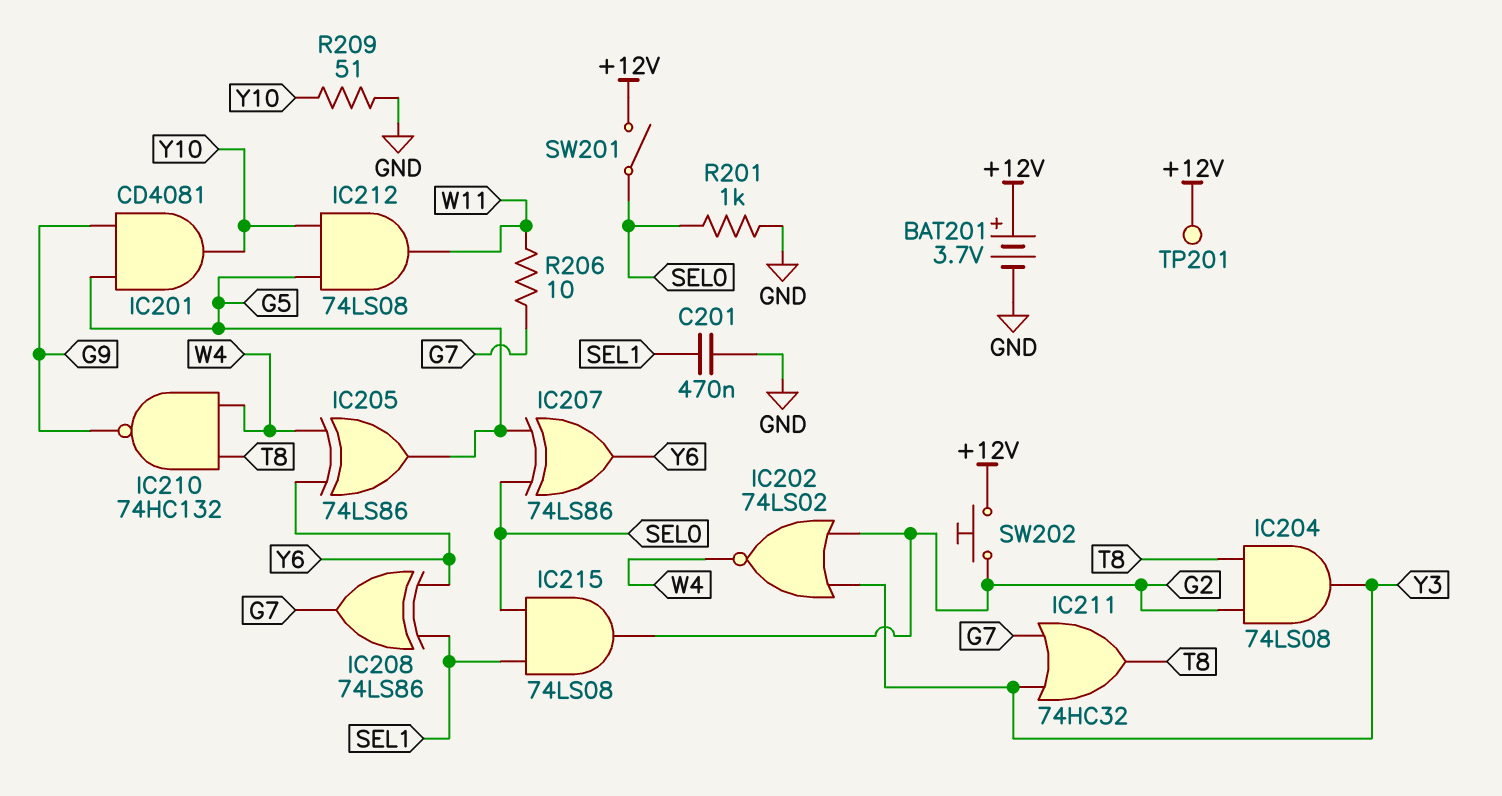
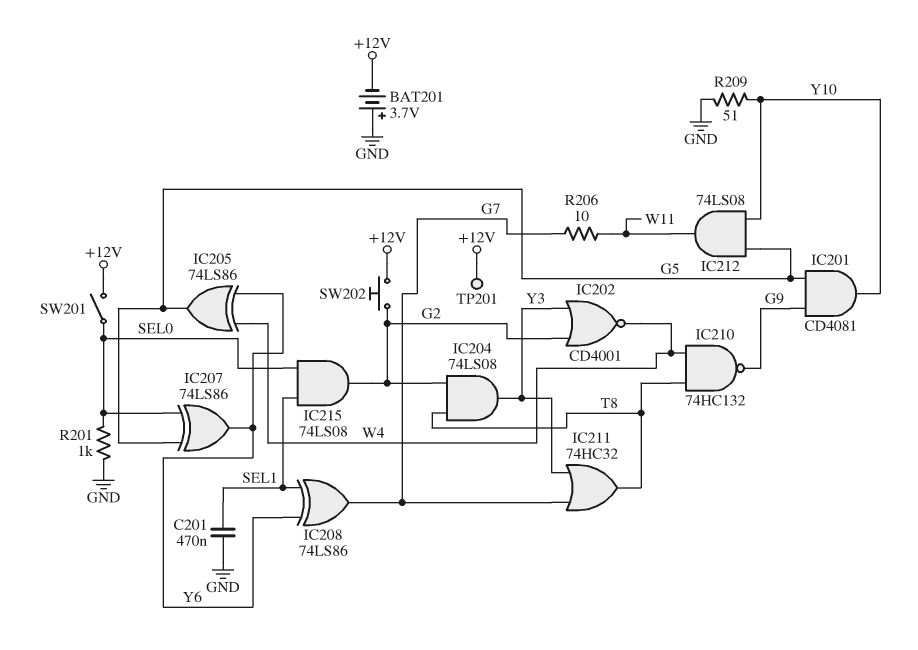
BAT201: 3.7V (plus +12V, minus GND) -> 3.7V (plus GND, minus +12V)
IC202: NOR 74LS02 (in G2, in Y3, out W4) -> NOR CD4001 (in G2, in Y3, out W4)

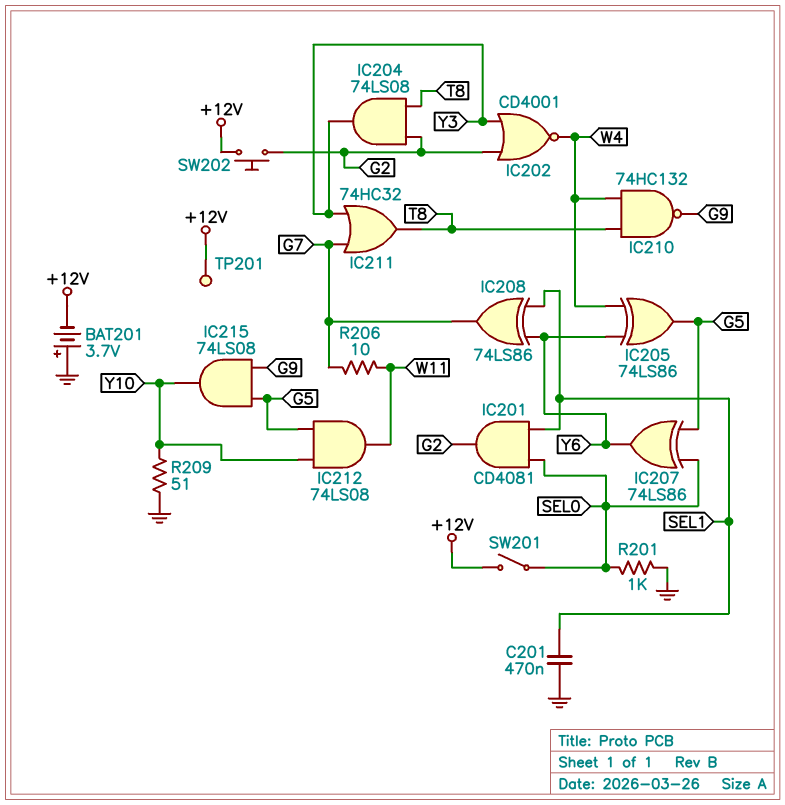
IC201: AND CD4081 (in G5, in G9, out Y10) -> AND CD4081 (in SEL0, in SEL1, out G2)
IC215: AND 74LS08 (in SEL0, in SEL1, out G2) -> AND 74LS08 (in G5, in G9, out Y10)

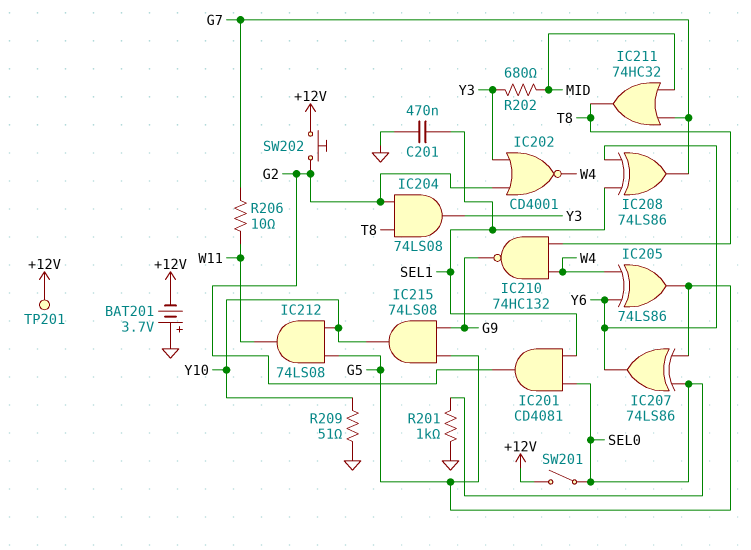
IC211: OR 74HC32 (in G7, in Y3, out T8) -> OR 74HC32 (in G7, in MID, out T8)
R202: none -> 680 (MID, Y3)

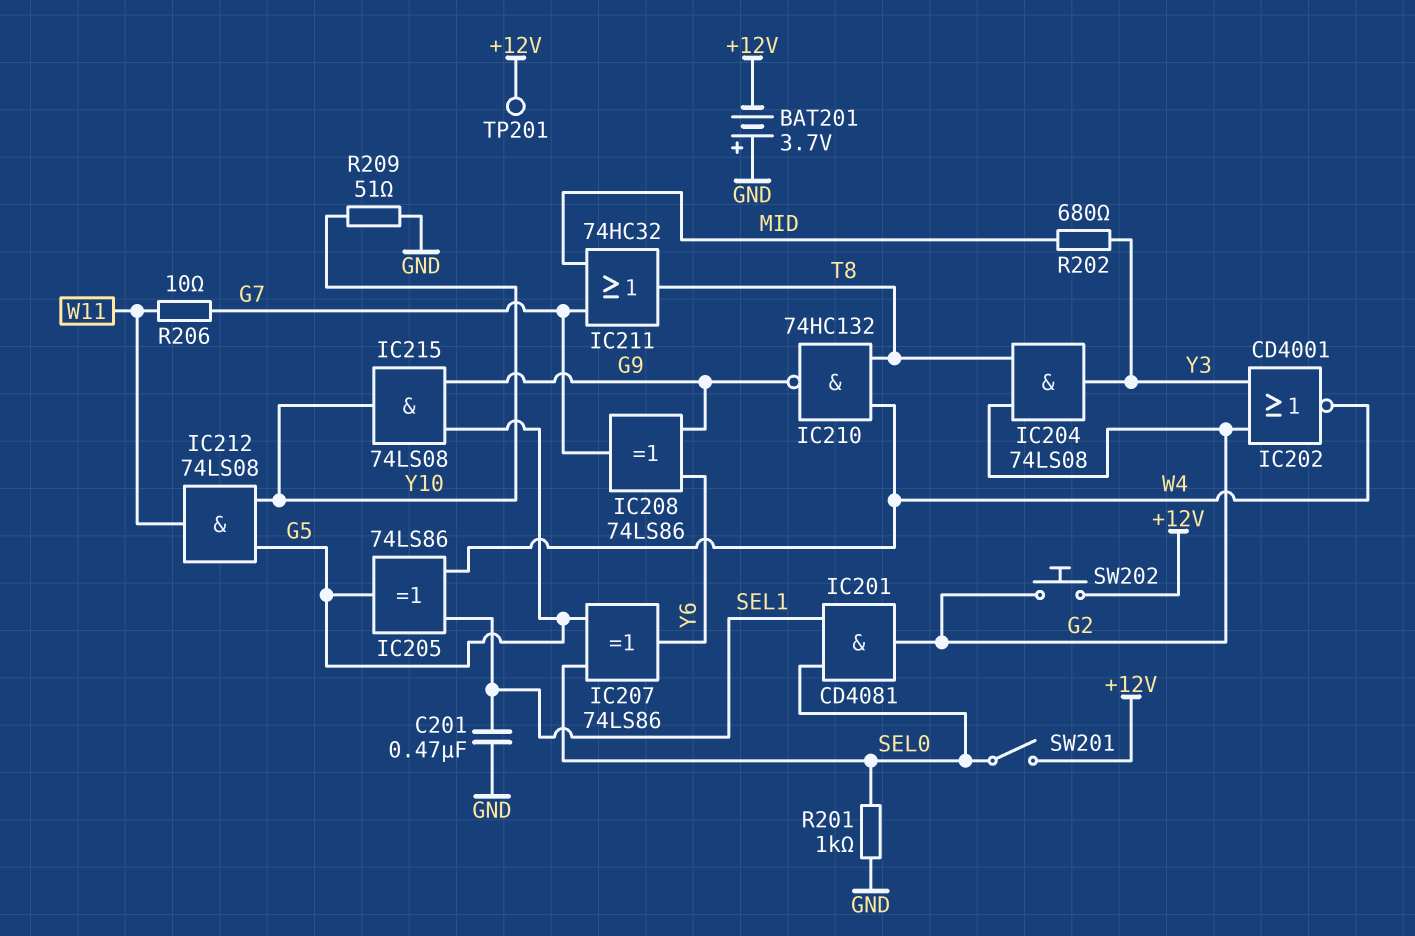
IC205: XOR 74LS86 (in W4, in Y6, out G5) -> XOR 74LS86 (in SEL1, in W4, out G5)
IC208: XOR 74LS86 (in SEL1, in Y6, out G7) -> XOR 74LS86 (in G9, in Y6, out G7)

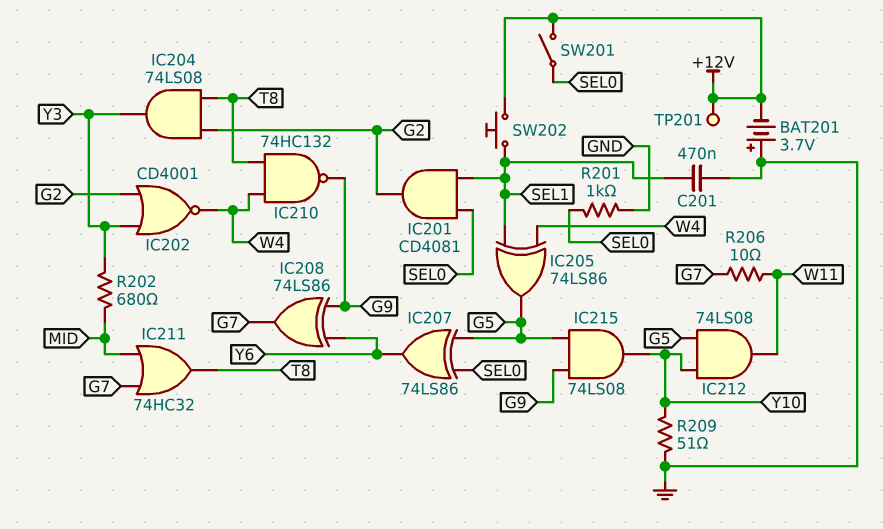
SW202: button (+12V, G2) -> button (+12V, SEL1)

